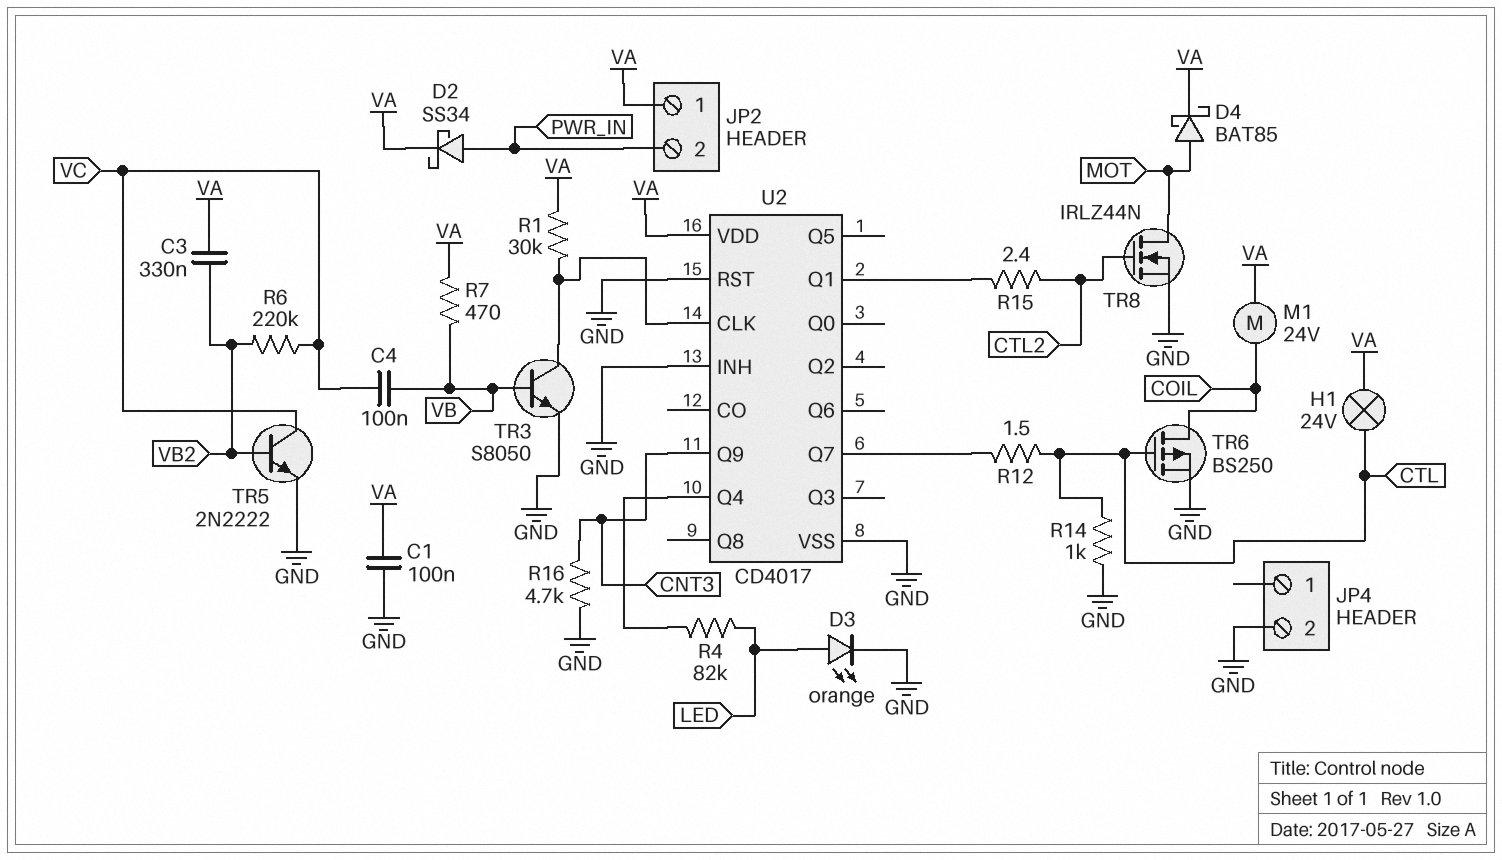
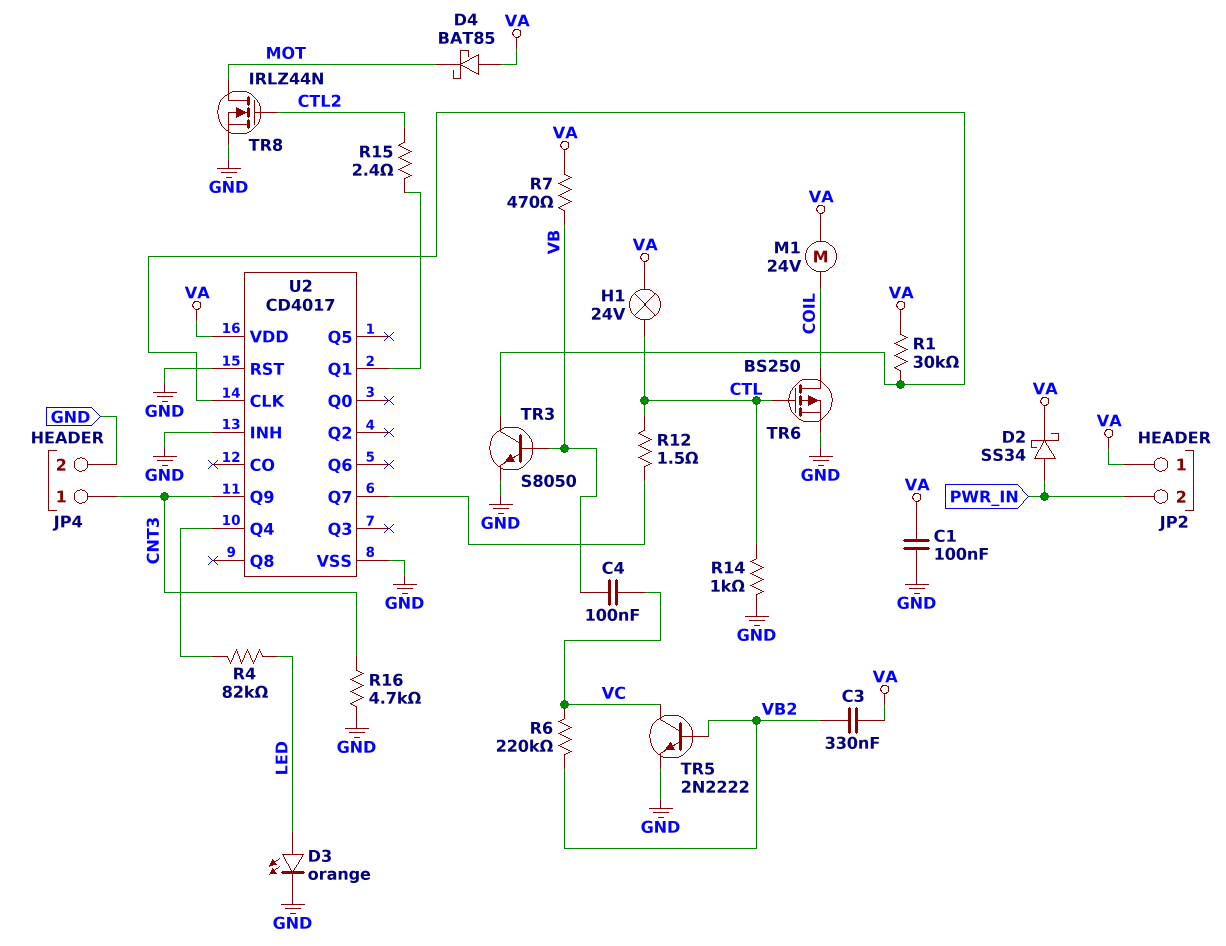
D4: schottky BAT85 (A MOT, K VA) -> schottky BAT85 (A VA, K MOT)
JP4 pin 1: none -> CNT3

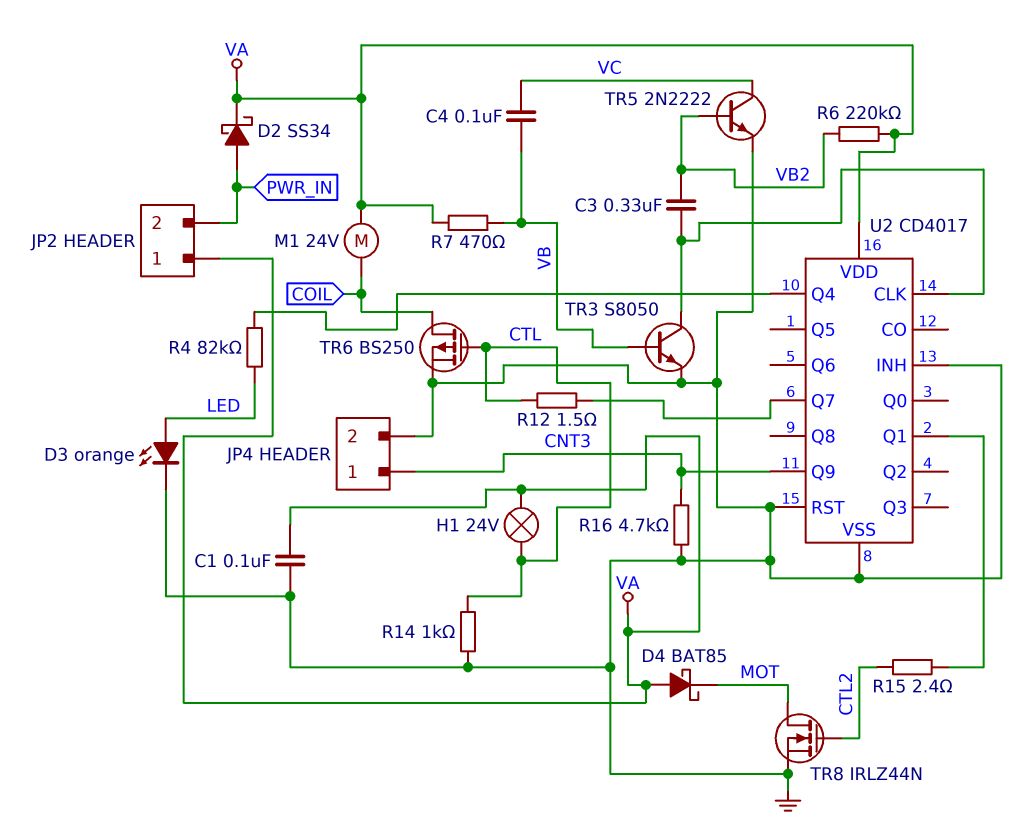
C3: 330nF (VA, VB2) -> 330nF (U2/CLK, VB2)
R1: 30k (U2/CLK, VA) -> none
R6: 220k (VB2, VC) -> 220k (VA, VB2)

